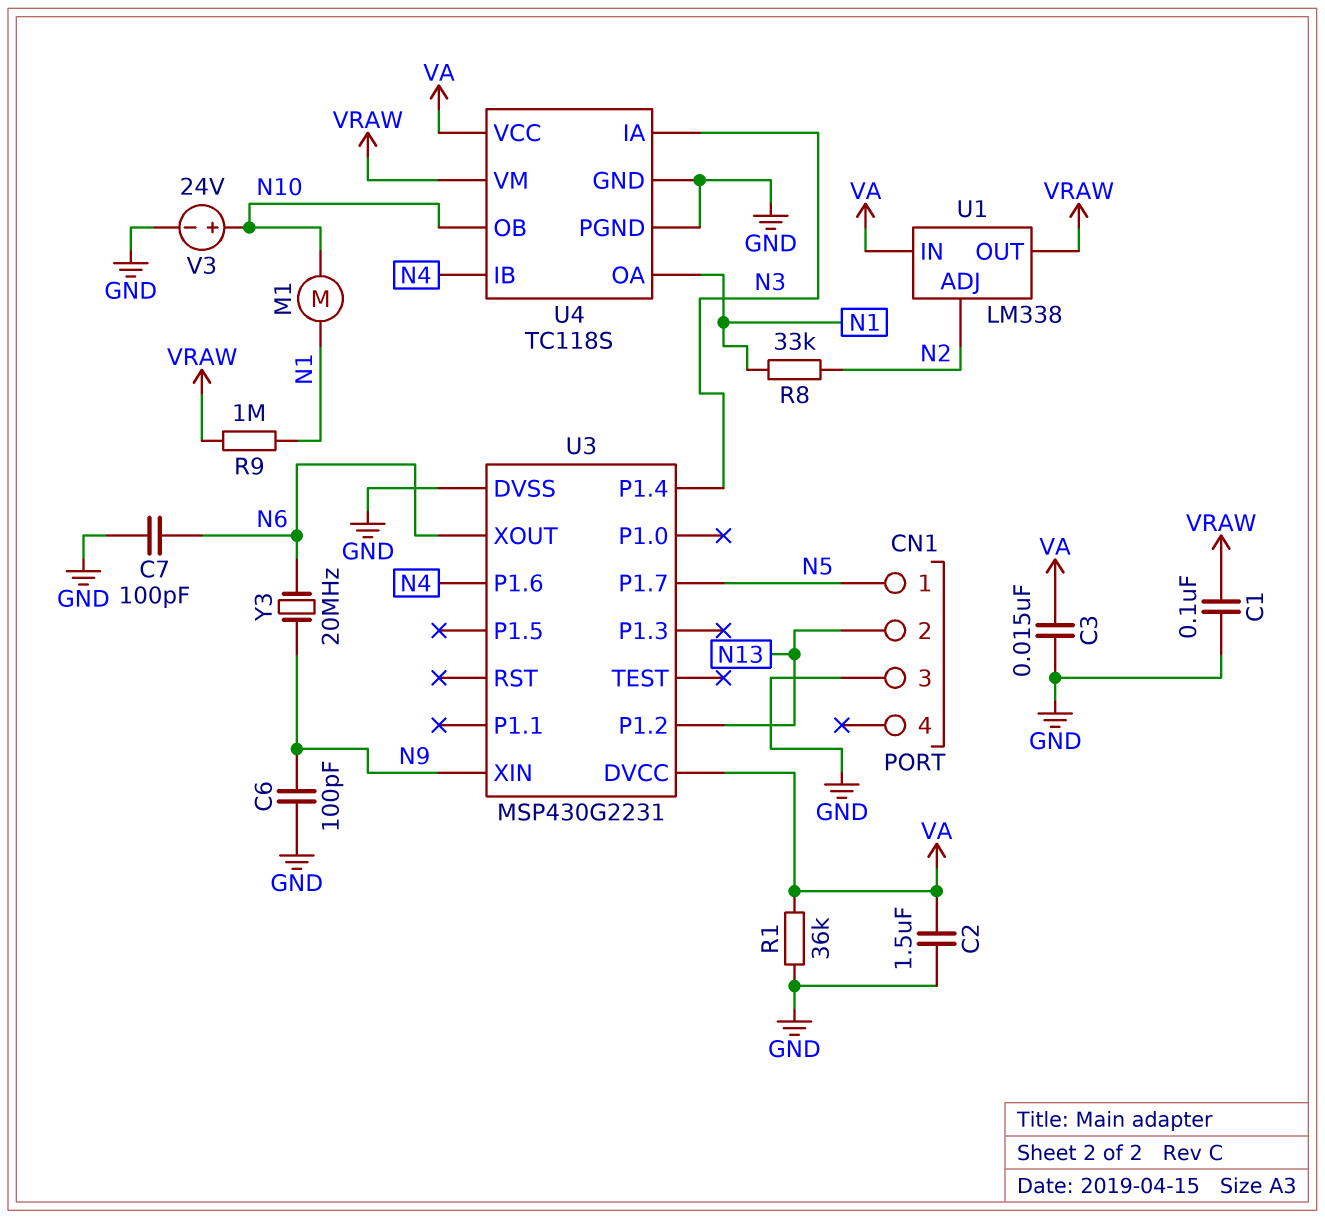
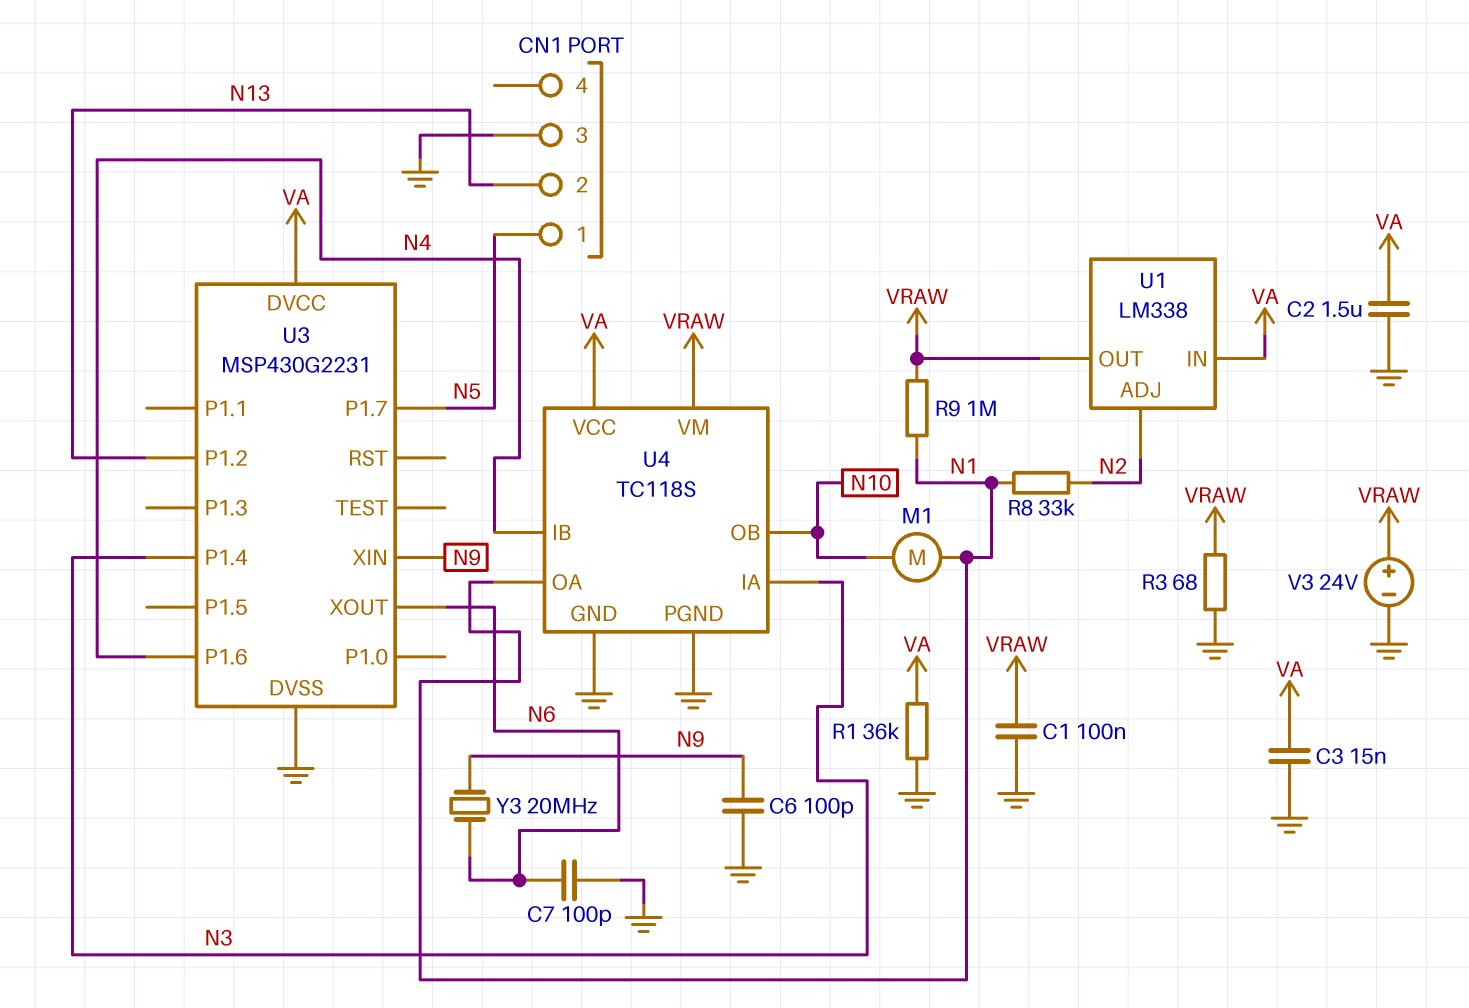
R3: none -> 68 (GND, VRAW)
V3: 24V (plus N10, minus GND) -> 24V (plus VRAW, minus GND)

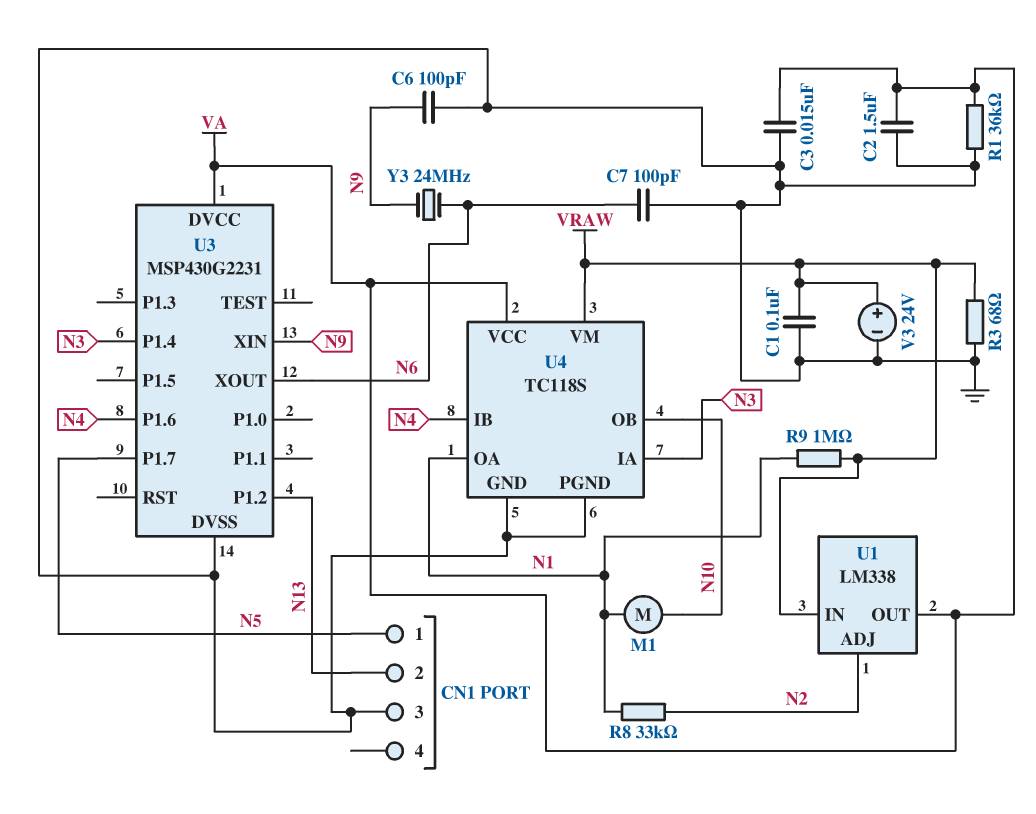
U1 pin IN: VA -> VRAW
U1 pin OUT: VRAW -> VA
Y3: 20MHz (N6, N9) -> 24MHz (N6, N9)

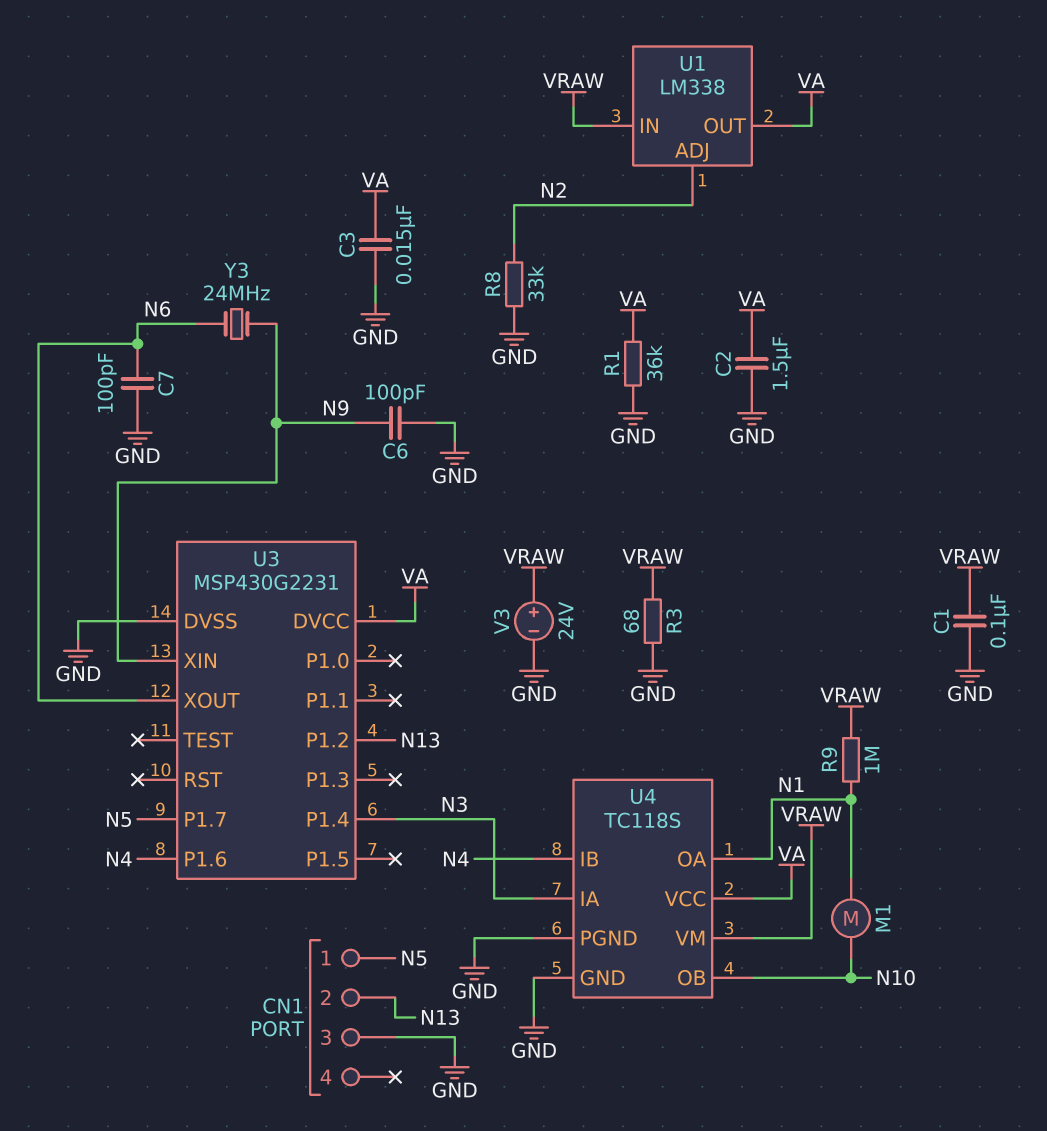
R8: 33k (N1, N2) -> 33k (GND, N2)

